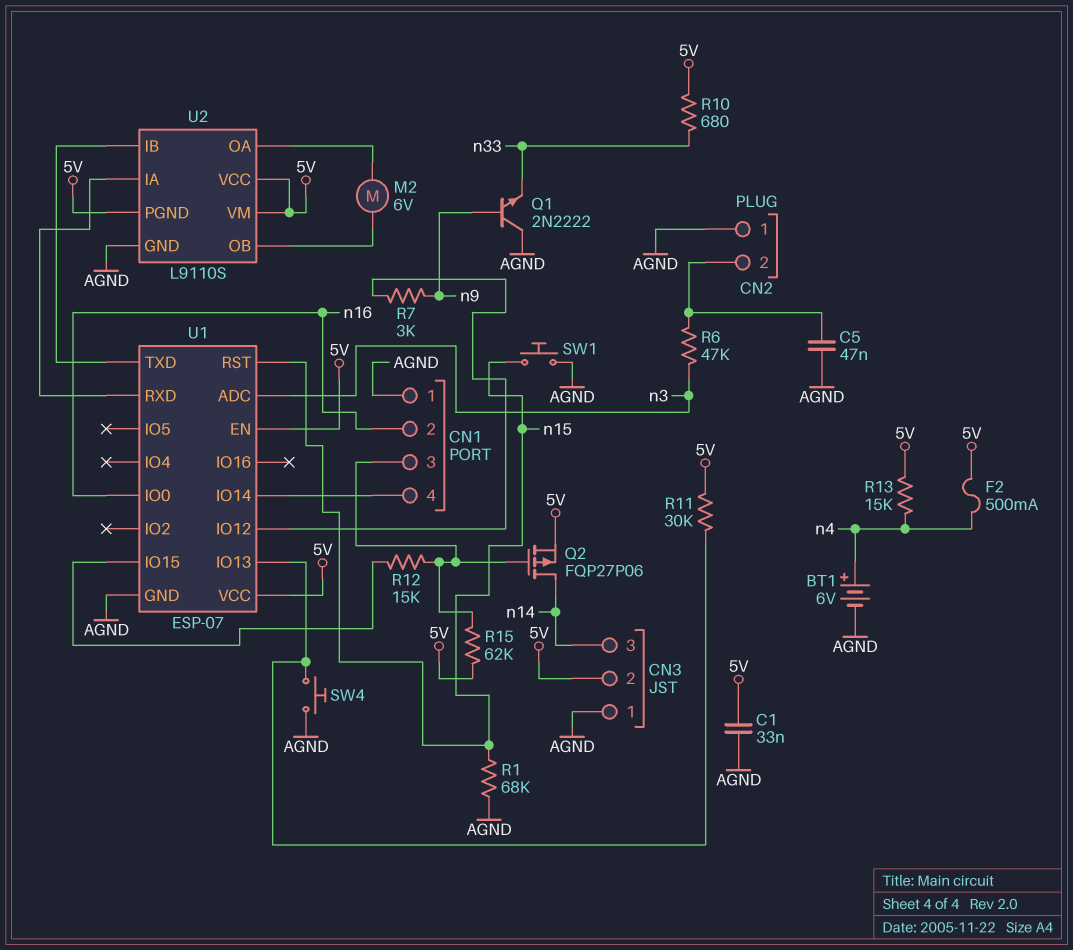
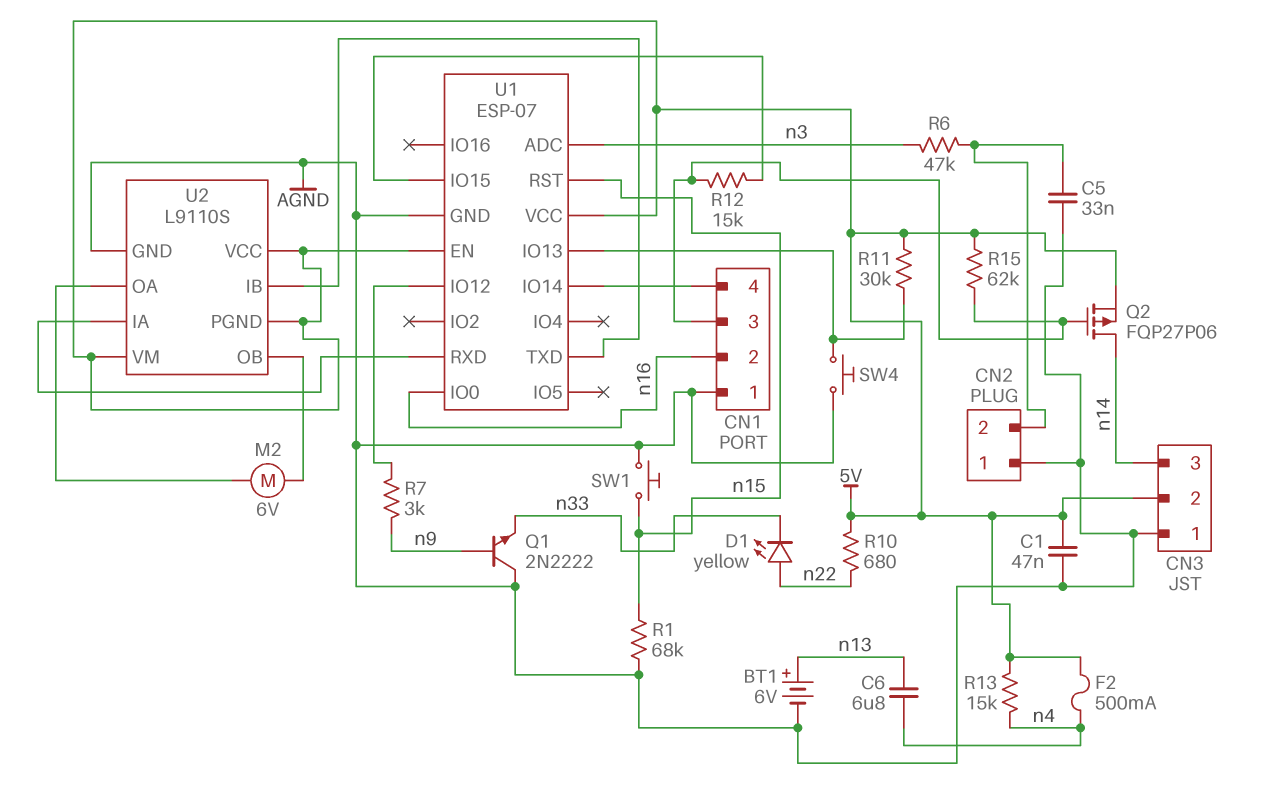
BT1: 6V (plus n4, minus AGND) -> 6V (plus n13, minus AGND)
C1: 33nF (5V, AGND) -> 47nF (5V, AGND)
C5: 47nF (AGND, CN2/2) -> 33nF (AGND, CN2/2)
C6: none -> 6.8uF (n4, n13)
D1: none -> LED yellow (A n22, K n33)
R10: 680 (5V, n33) -> 680 (5V, n22)

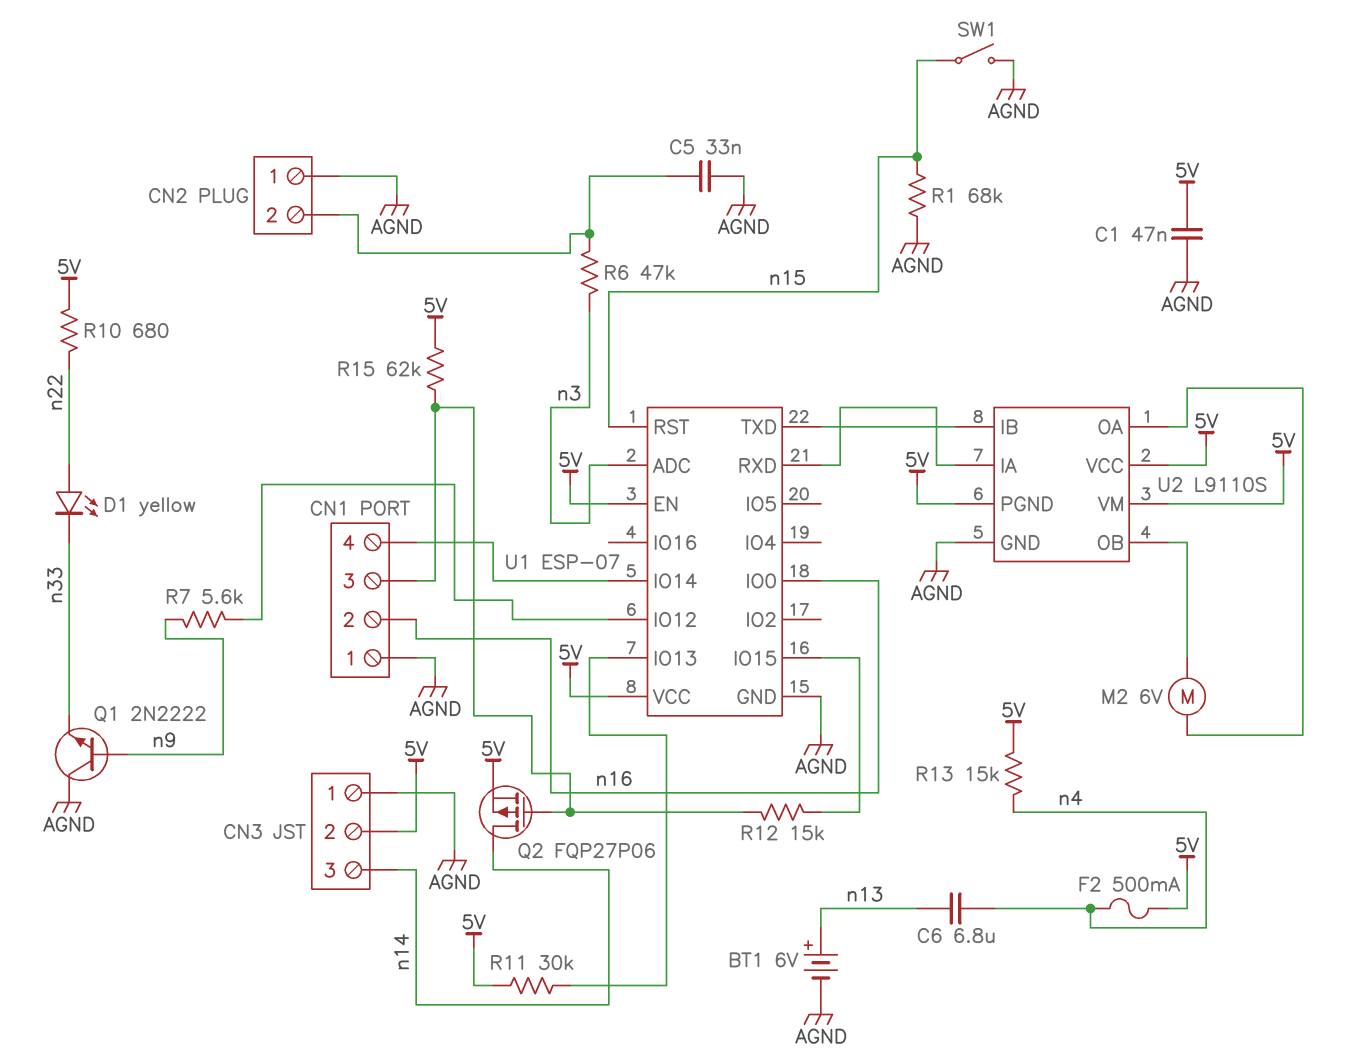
R7: 3k (U1/IO12, n9) -> 5.6k (U1/IO12, n9)
SW1: button (AGND, n15) -> switch (AGND, n15)
SW4: button (AGND, U1/IO13) -> none

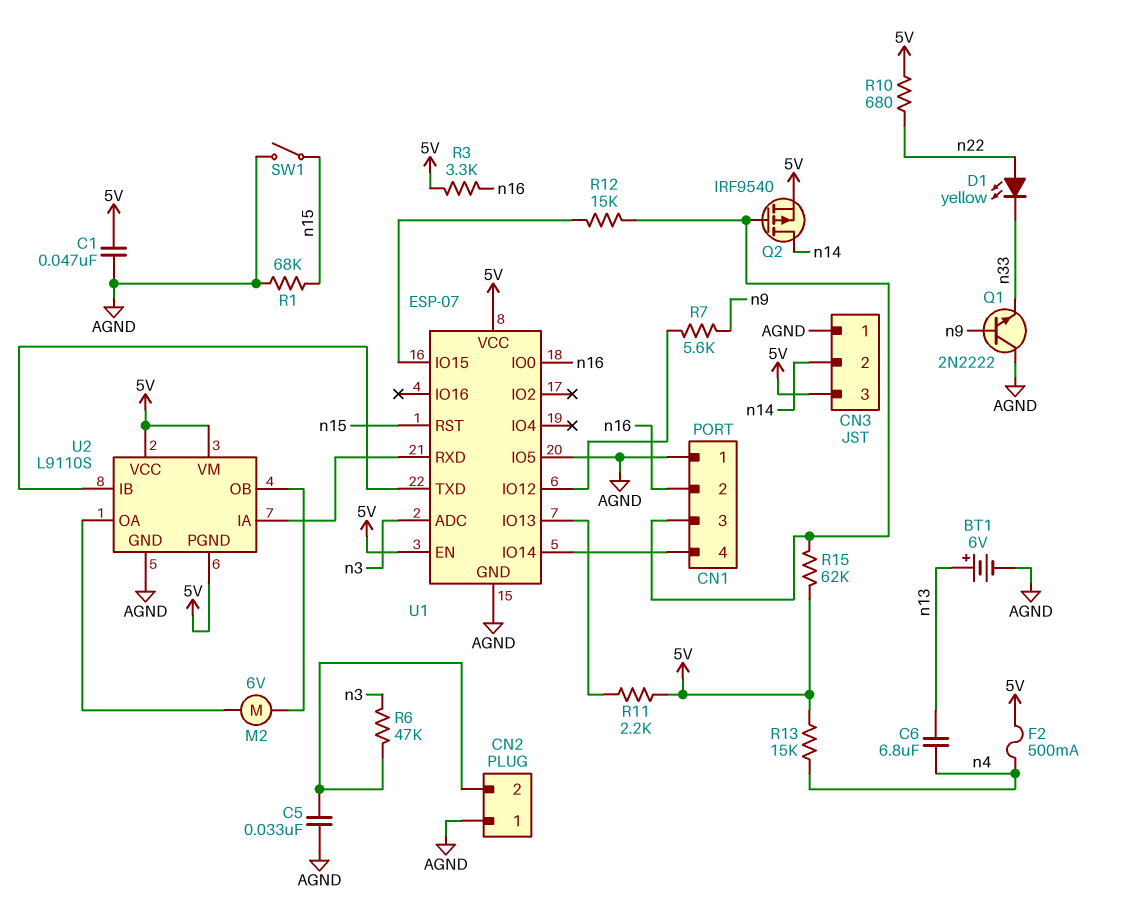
CN3 pin 2: 5V -> n14
CN3 pin 3: n14 -> 5V
Q2: PMOS FQP27P06 (G CN1/3, D n14, S 5V) -> PMOS IRF9540 (G CN1/3, D n14, S 5V)
R3: none -> 3.3k (5V, n16)
R11: 30k (5V, U1/IO13) -> 2.2k (5V, U1/IO13)
U1 pin IO5: none -> AGND

